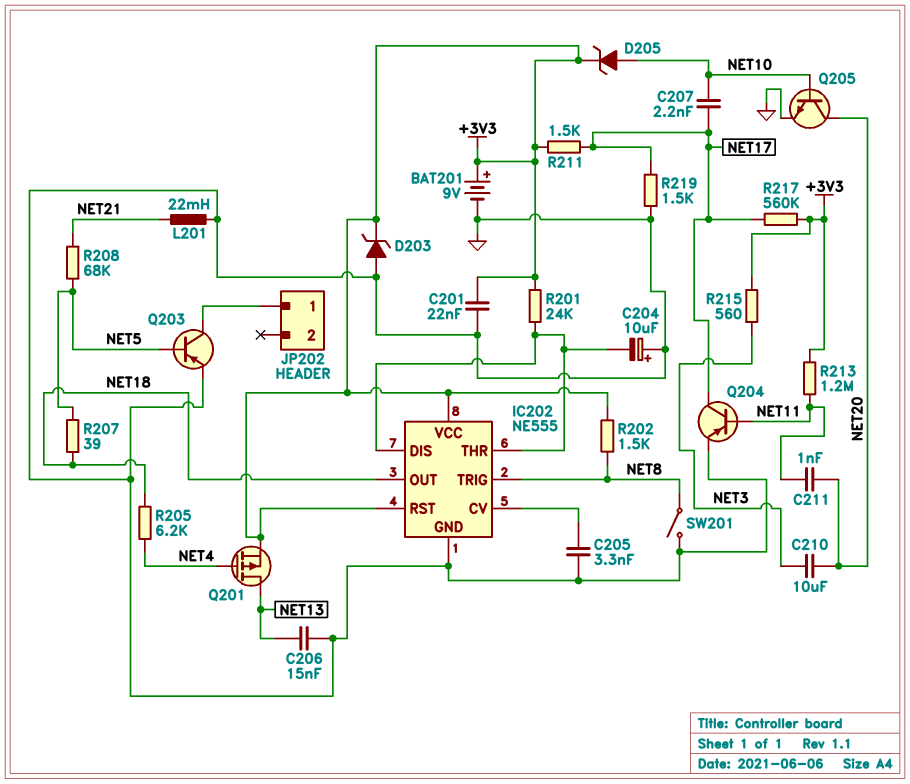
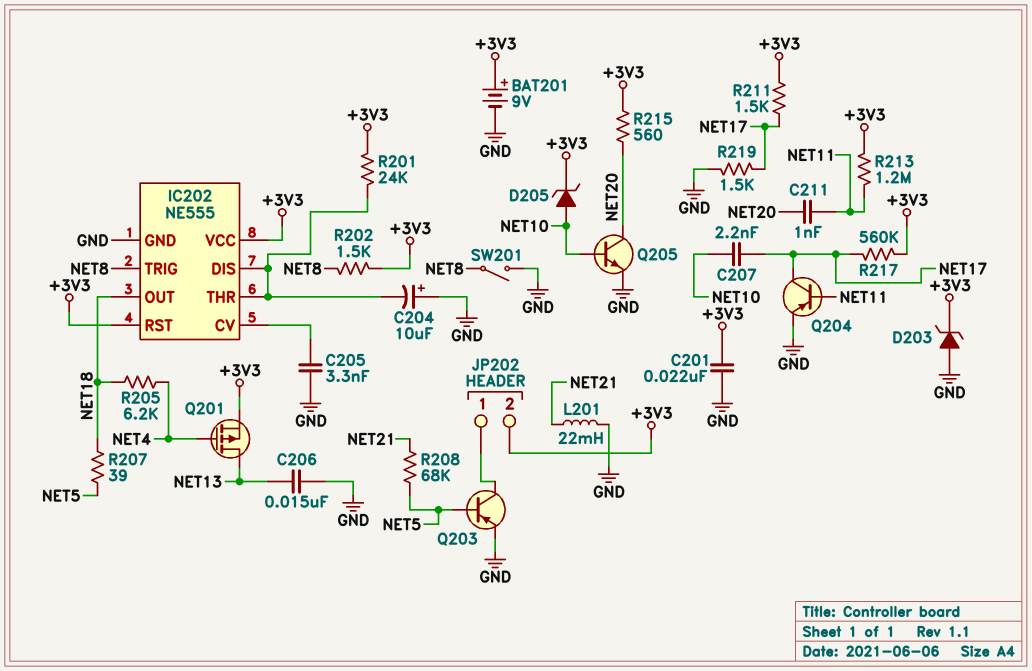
C210: 10uF (NET3, NET20) -> none
JP202 pin 2: none -> +3V3
R215: 560 (+3V3, NET3) -> 560 (+3V3, NET20)

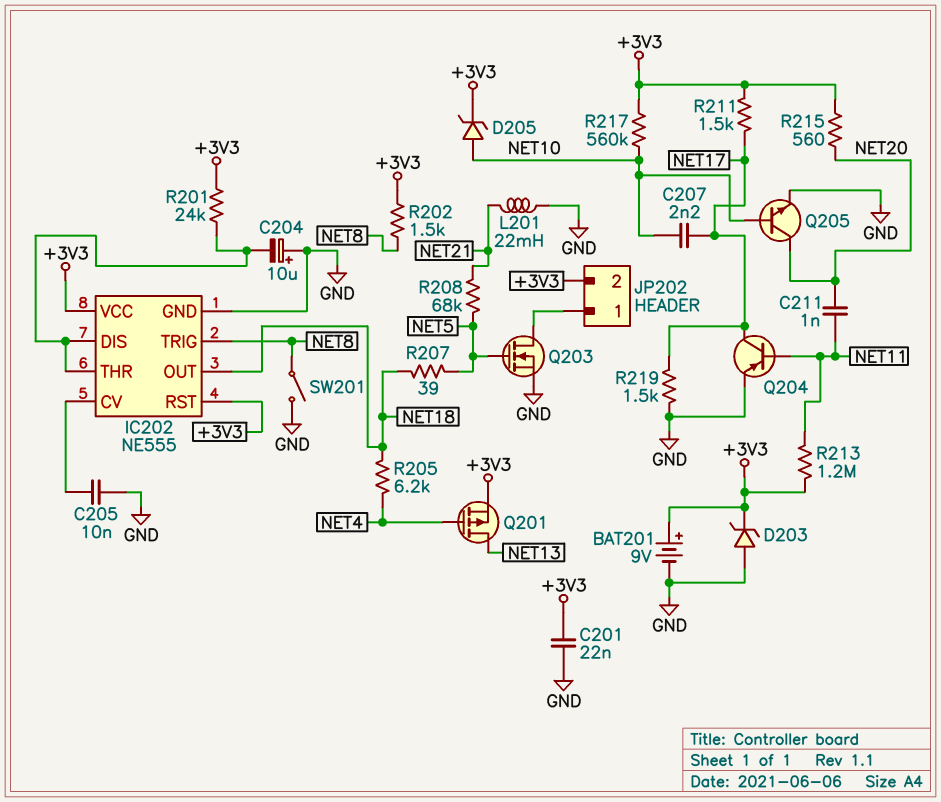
C205: 3.3nF (GND, IC202/CV) -> 10nF (GND, IC202/CV)
C206: 15nF (GND, NET13) -> none
Q203: PNP (B NET5, C JP202/1, E GND) -> NMOS (G NET5, D JP202/1, S GND)
R217: 560k (+3V3, NET17) -> 560k (+3V3, NET10)

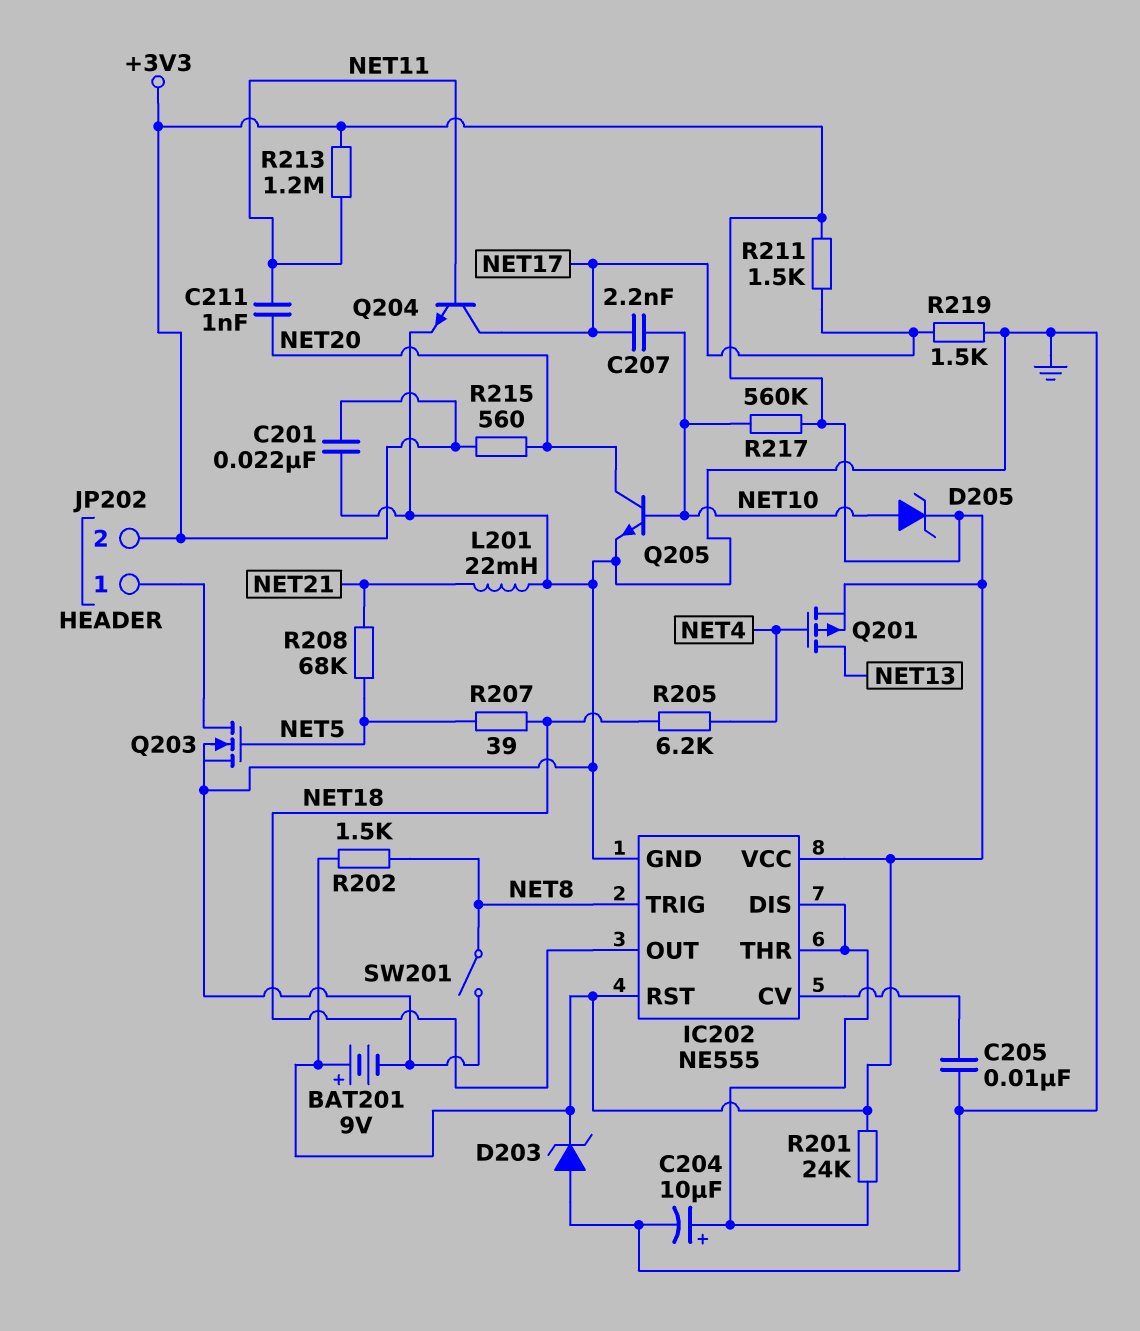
C204: 10uF (plus GND, minus IC202/DIS) -> 10uF (plus IC202/DIS, minus GND)
Q204: PNP (B NET11, C NET17, E GND) -> NPN (B NET11, C NET17, E GND)

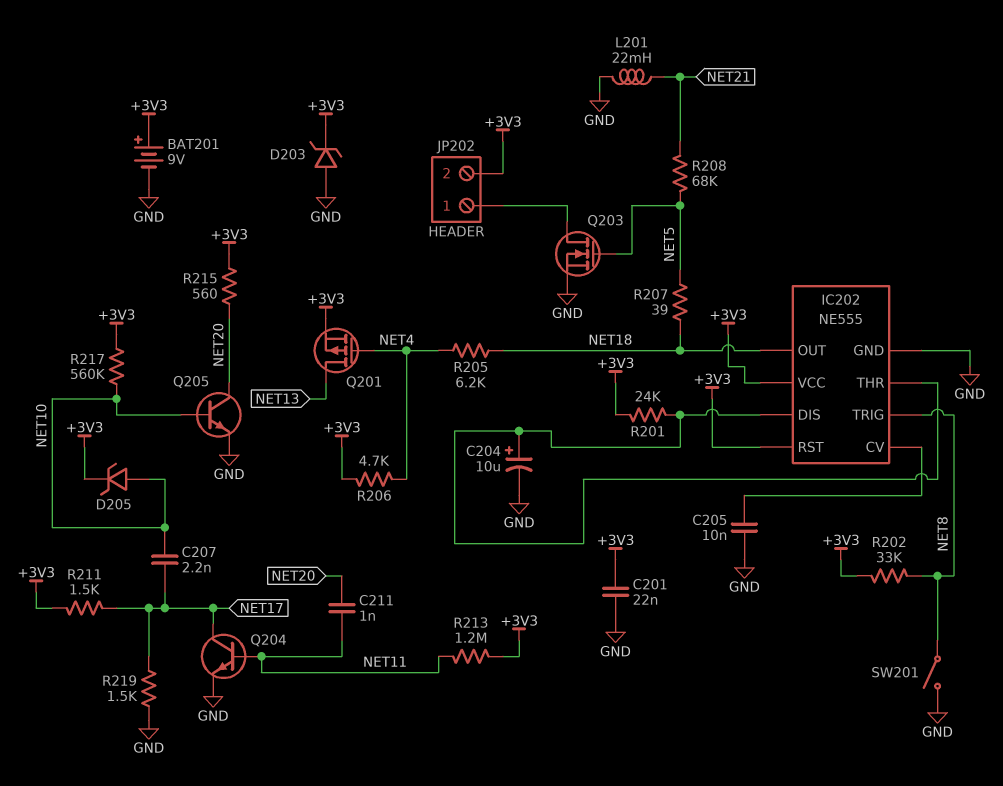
R202: 1.5k (+3V3, NET8) -> 33k (+3V3, NET8)
R206: none -> 4.7k (+3V3, NET4)

